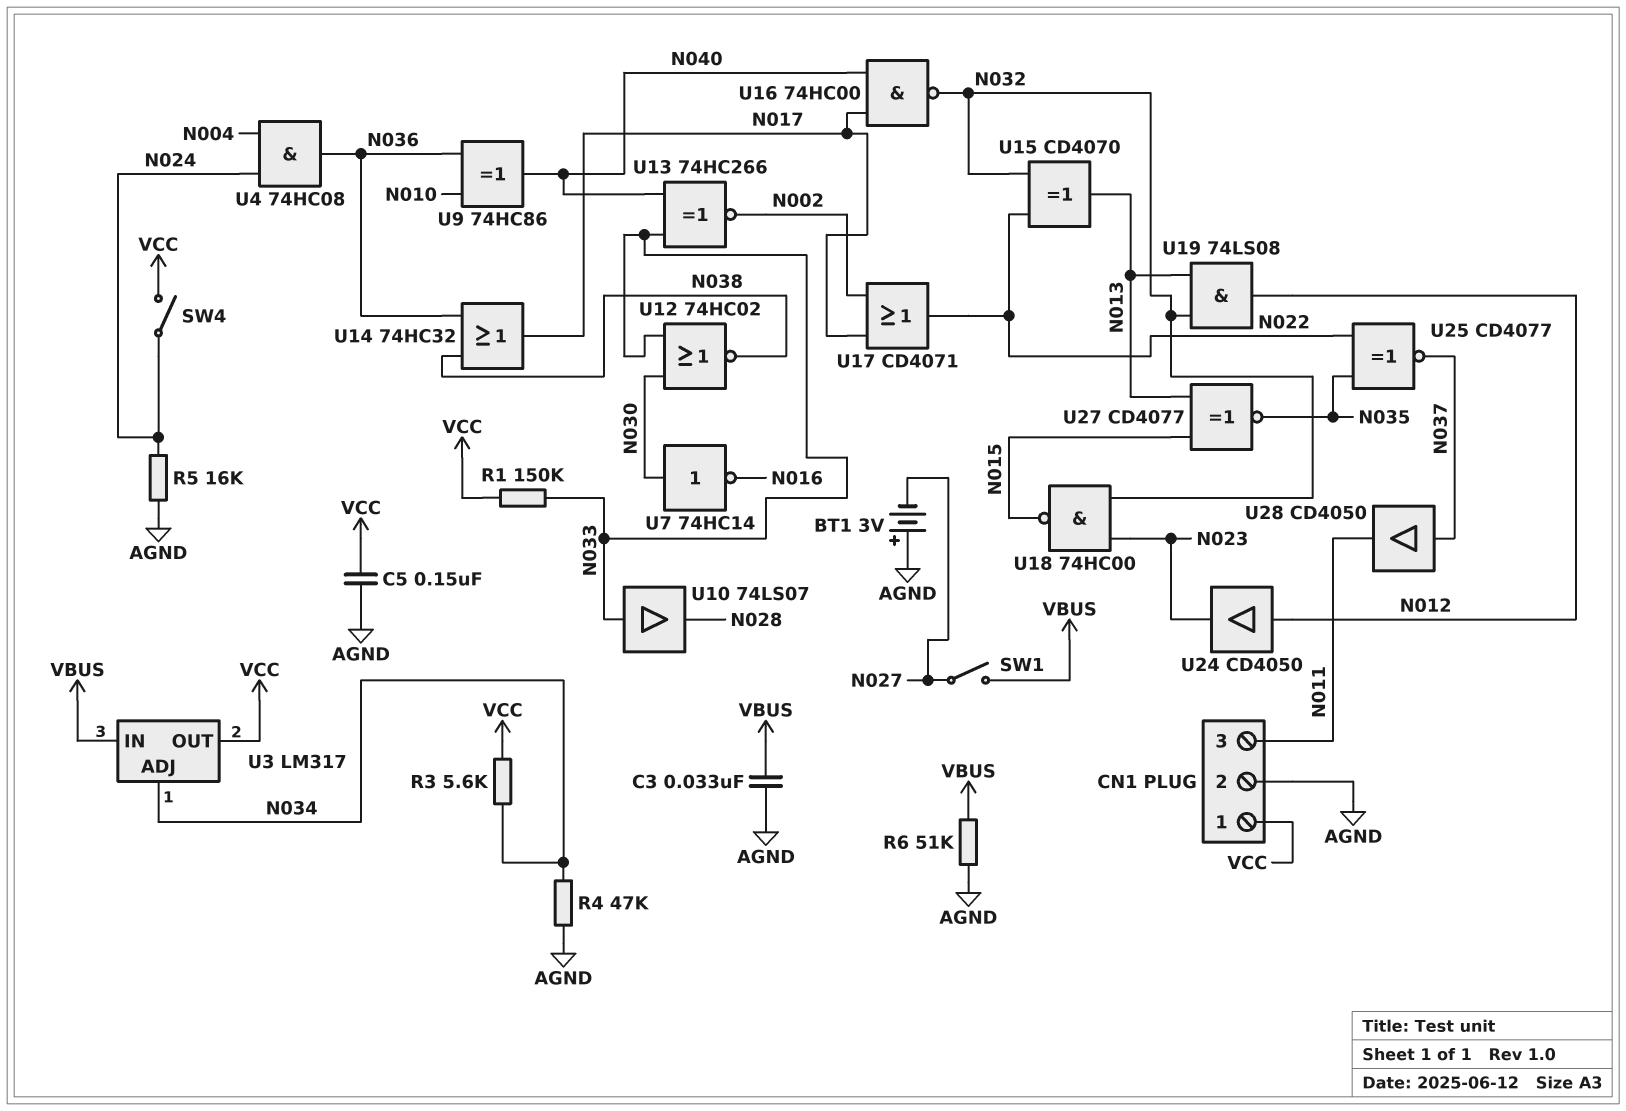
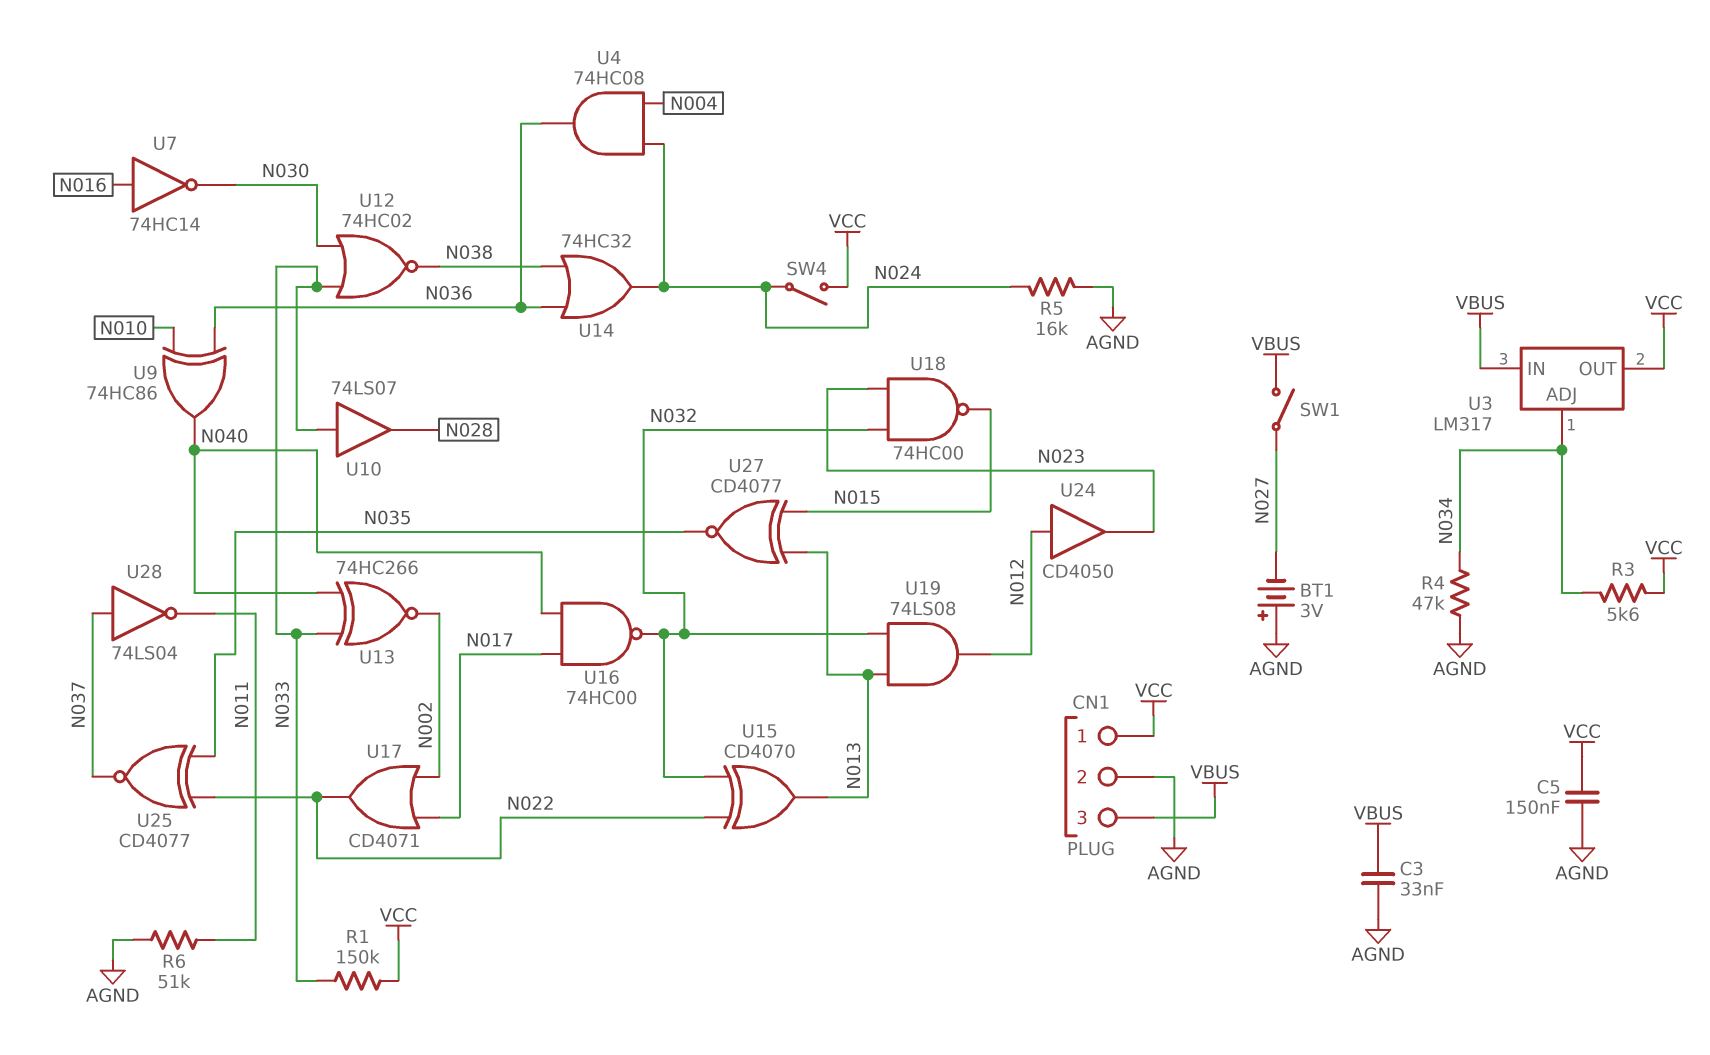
CN1 pin 3: N011 -> VBUS
R6: 51k (AGND, VBUS) -> 51k (AGND, N011)
U7: NOT 74HC14 (in N030, out N016) -> NOT 74HC14 (in N016, out N030)
U14: OR 74HC32 (in N036, in N038, out N017) -> OR 74HC32 (in N036, in N038, out N024)
U28: buffer CD4050 (in N037, out N011) -> NOT 74LS04 (in N037, out N011)

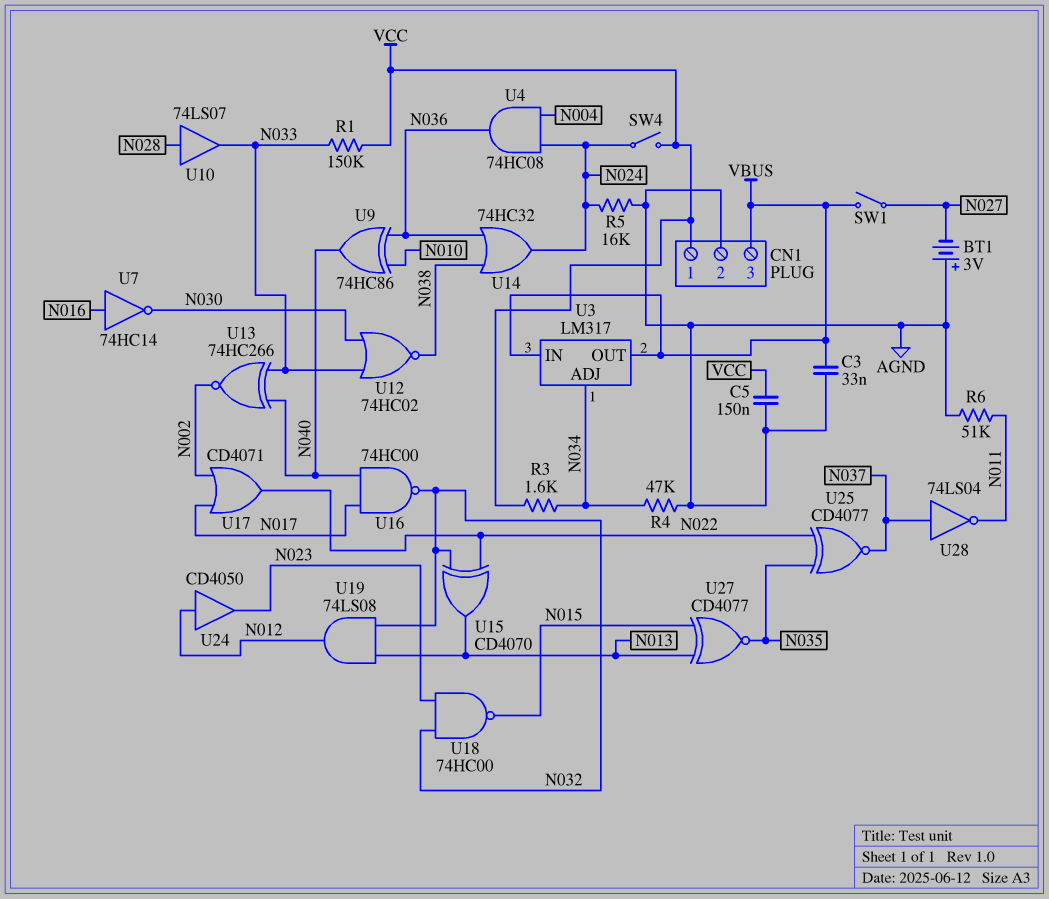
R3: 5.6k (N034, VCC) -> 1.6k (N034, VCC)
U3 pin OUT: VCC -> VBUS
U10: buffer 74LS07 (in N033, out N028) -> buffer 74LS07 (in N028, out N033)

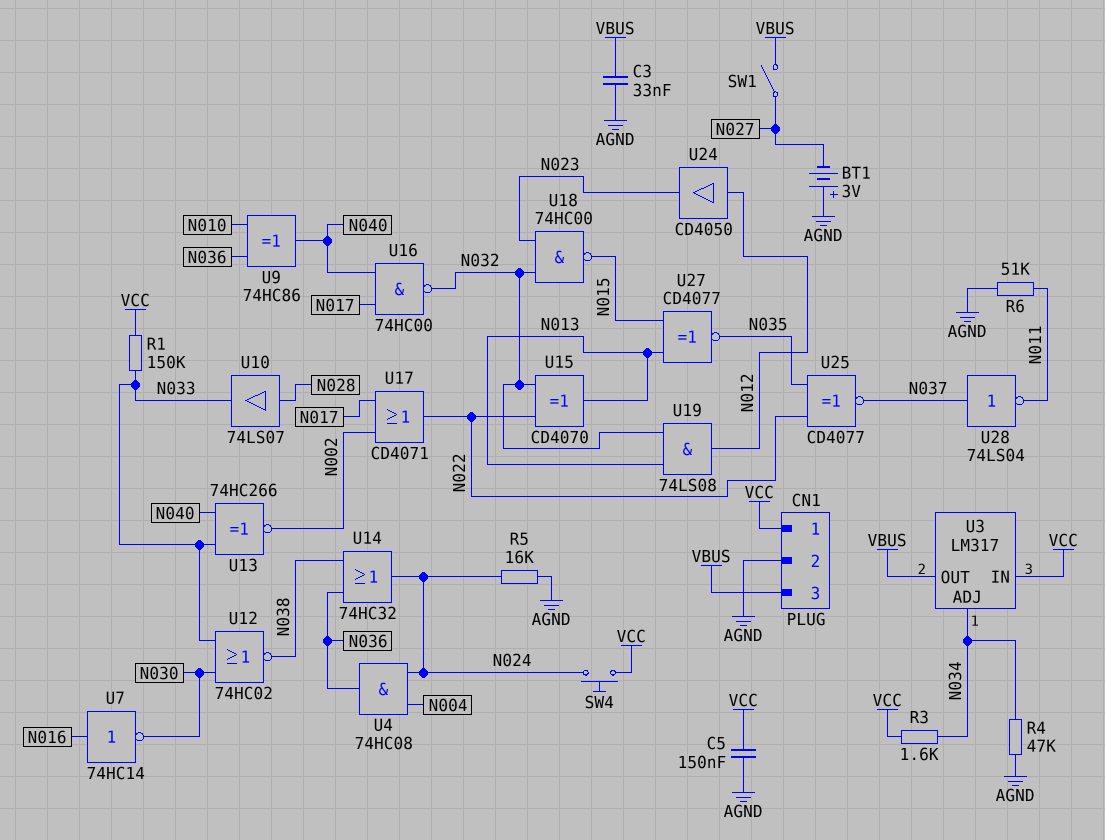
SW4: switch (N024, VCC) -> button (N024, VCC)
U3 pin IN: VBUS -> VCC

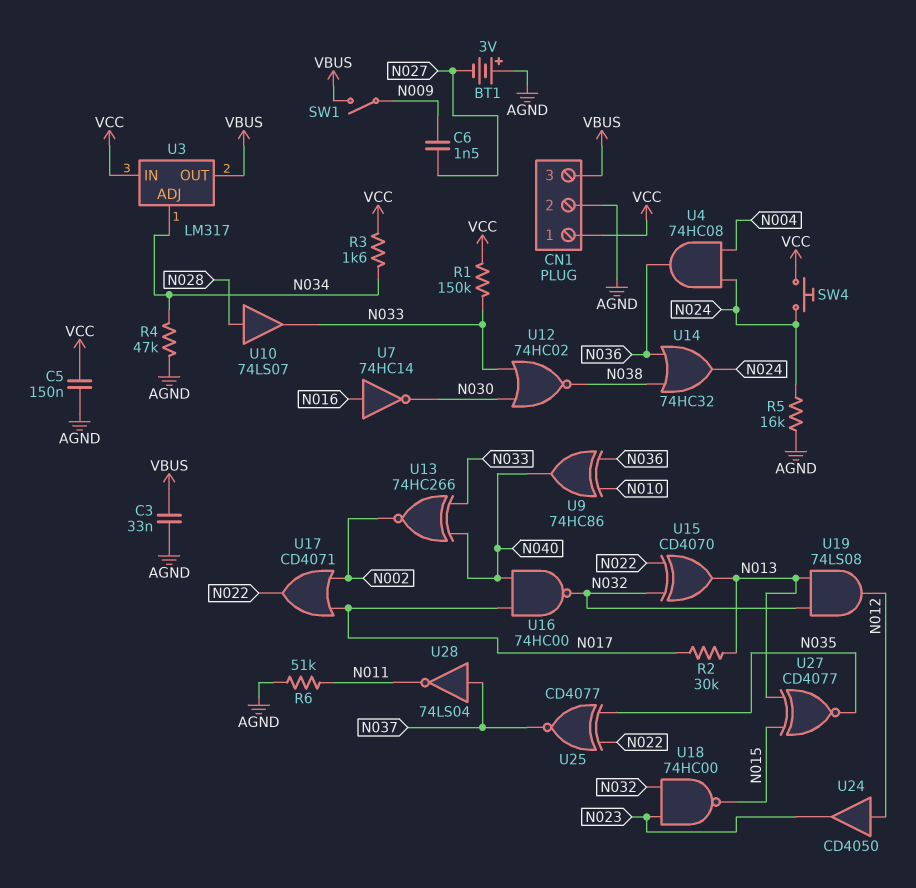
C6: none -> 1.5nF (N009, N027)
R2: none -> 30k (N013, N017)
SW1: switch (N027, VBUS) -> switch (N009, VBUS)

